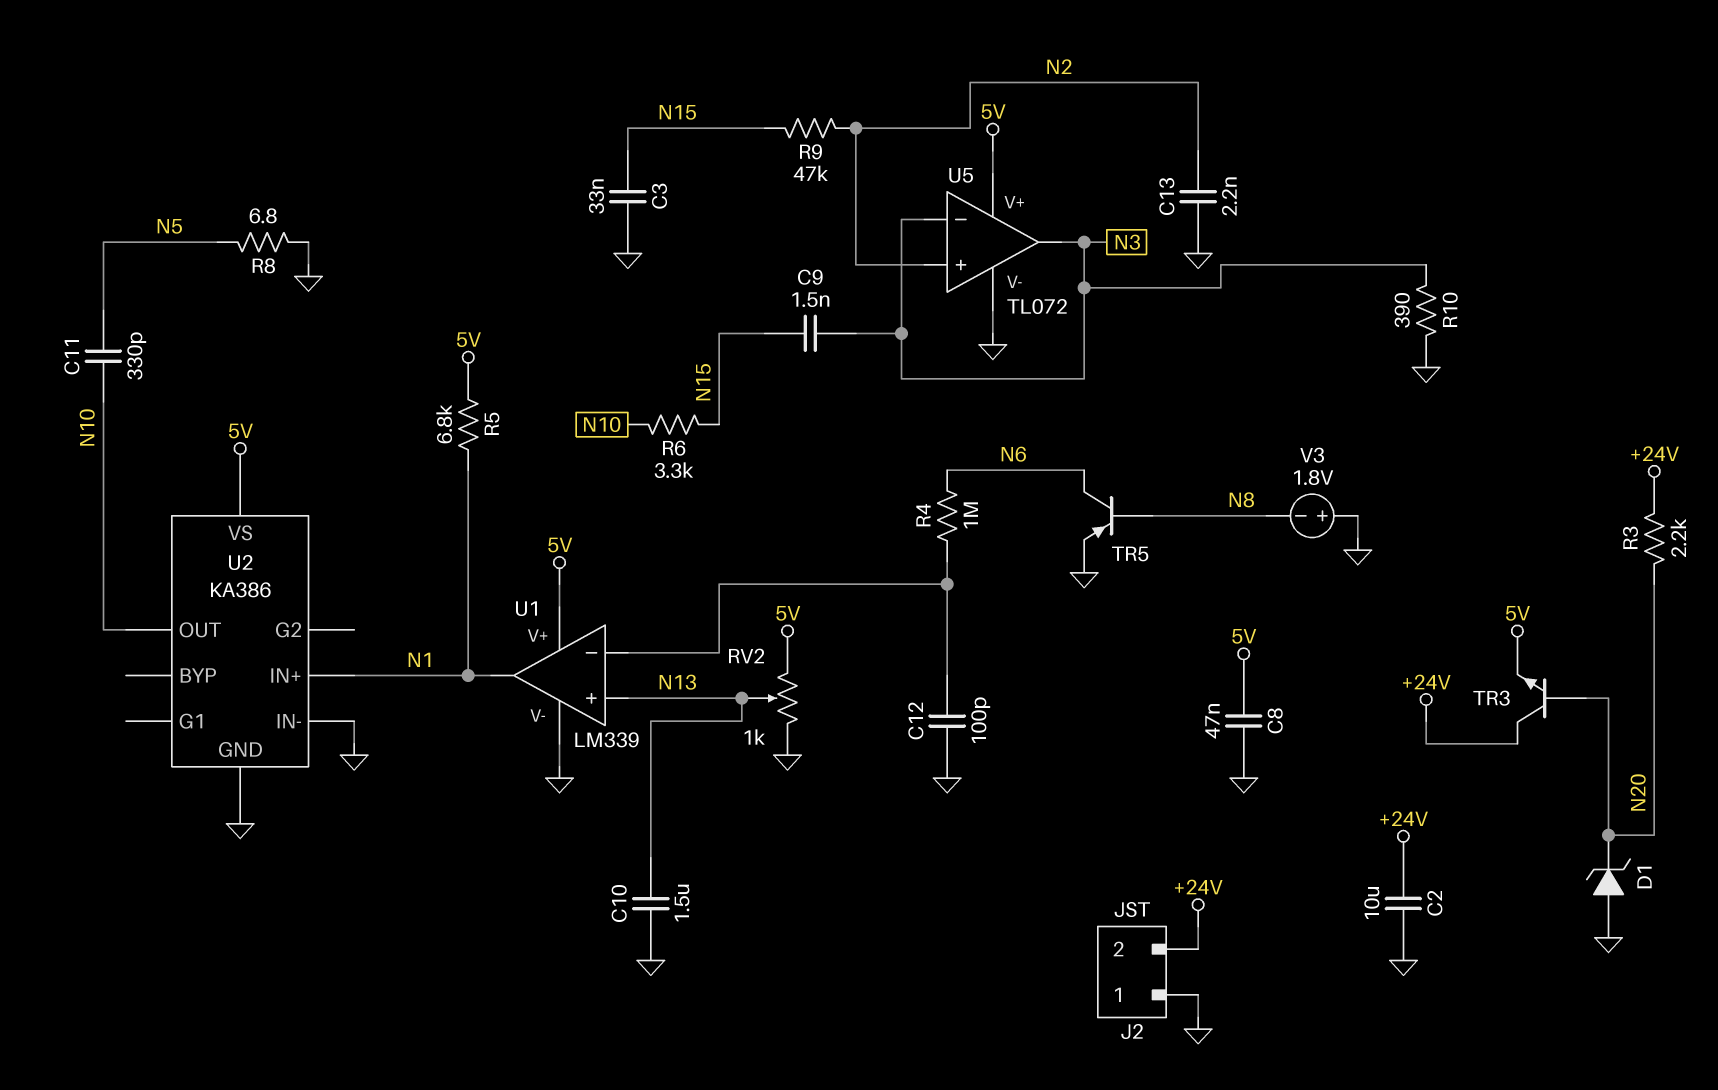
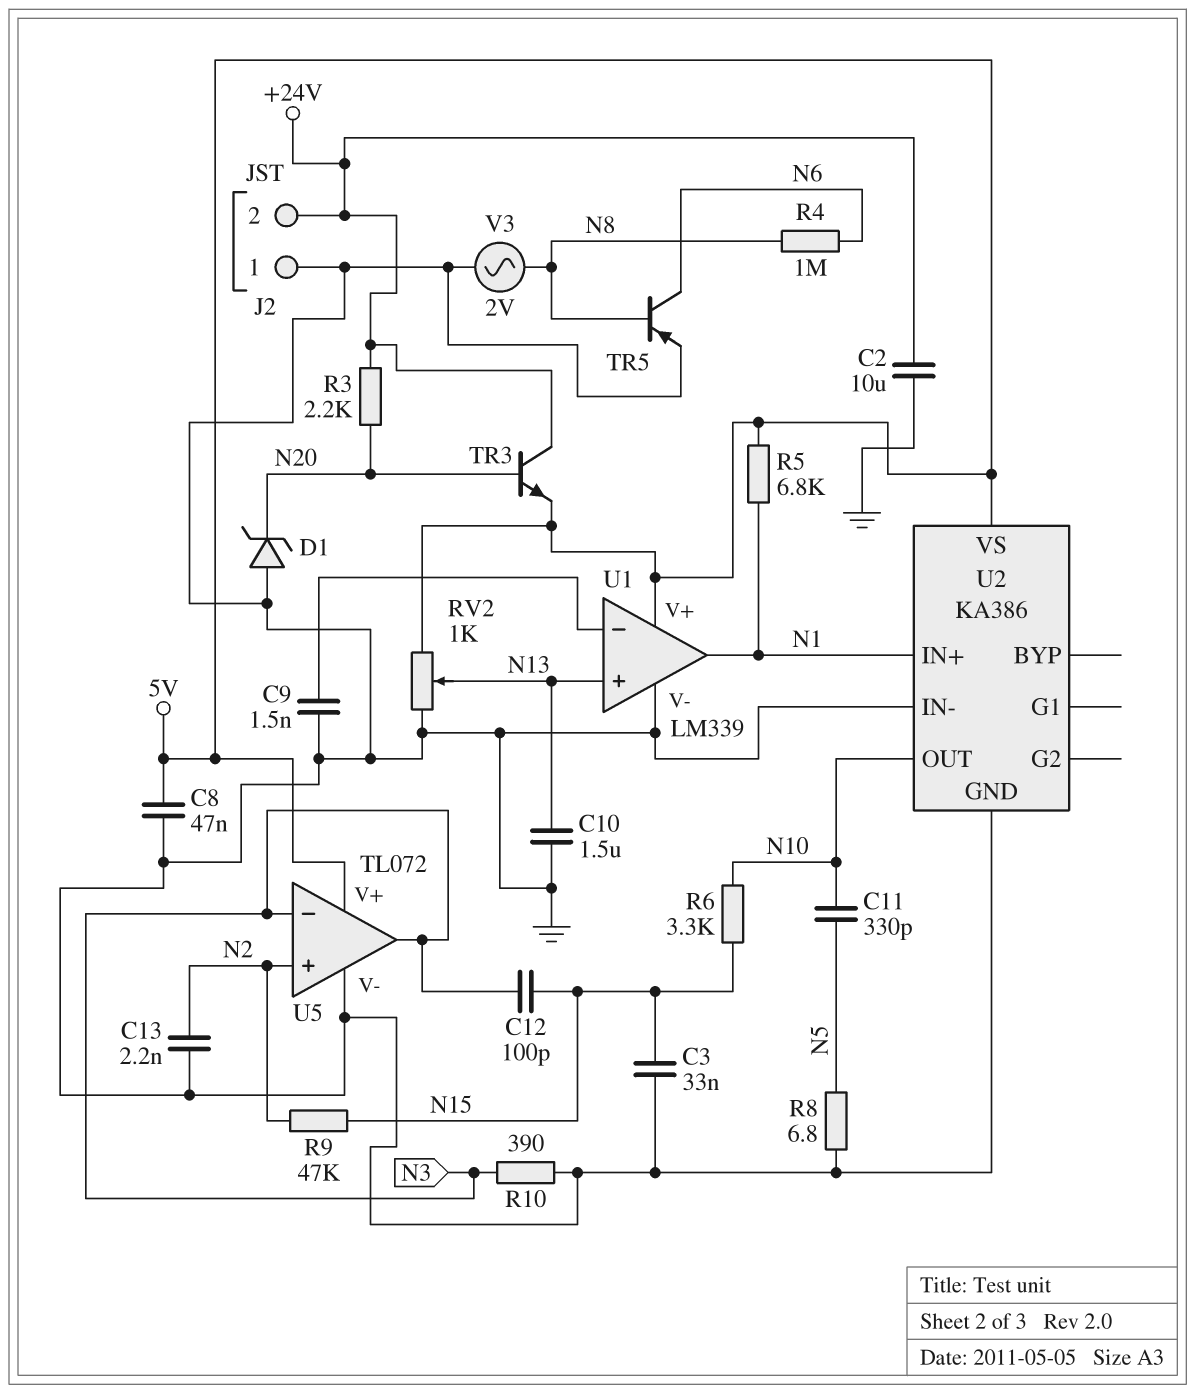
C9: 1.5nF (N3, N15) -> 1.5nF (GND, U1/in-)
C12: 100pF (GND, U1/in-) -> 100pF (N3, N15)
R4: 1M (N6, U1/in-) -> 1M (N6, N8)
V3: 1.8V (plus GND, minus N8) -> AC 2V (GND, N8)

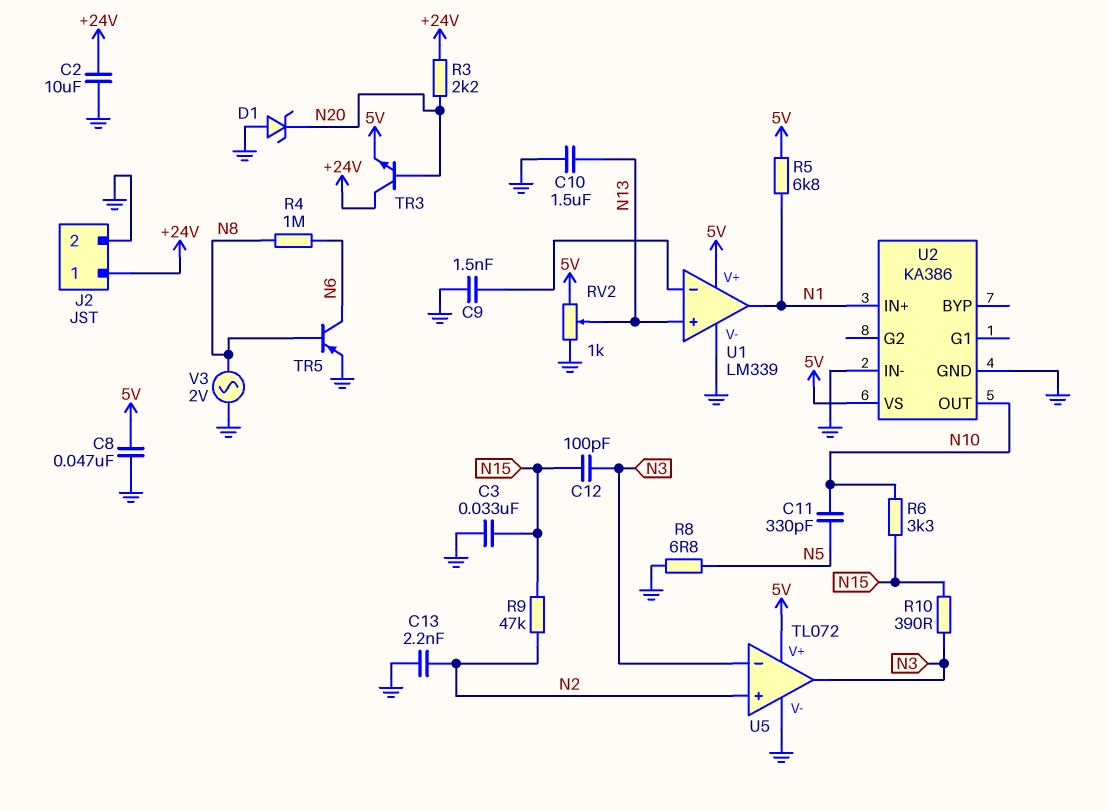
J2 pin 1: GND -> +24V
J2 pin 2: +24V -> GND
R10: 390 (GND, N3) -> 390 (N3, N15)

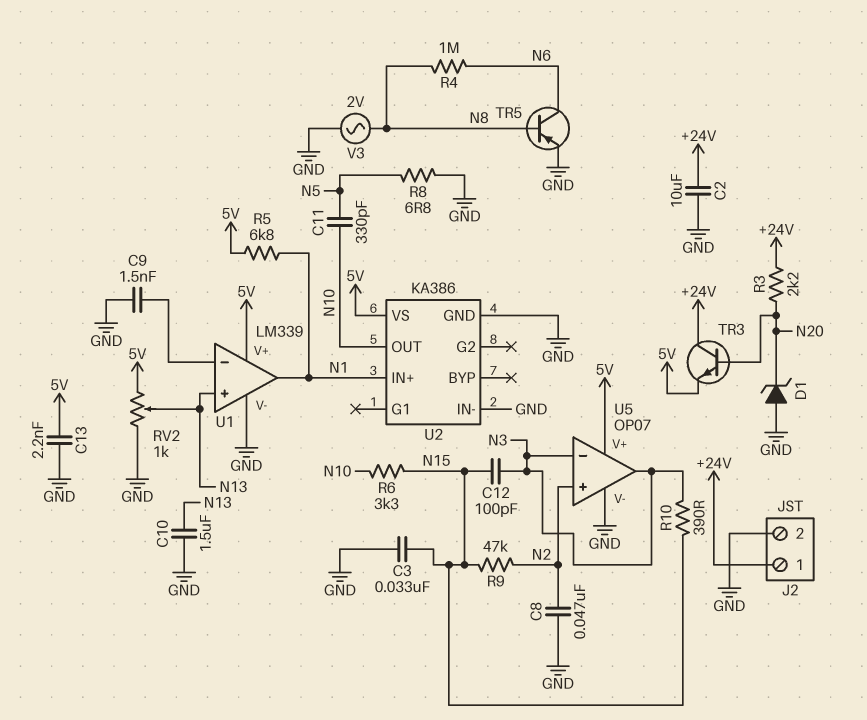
C8: 47nF (5V, GND) -> 47nF (GND, N2)
C13: 2.2nF (GND, N2) -> 2.2nF (5V, GND)
U5: TL072 -> OP07

